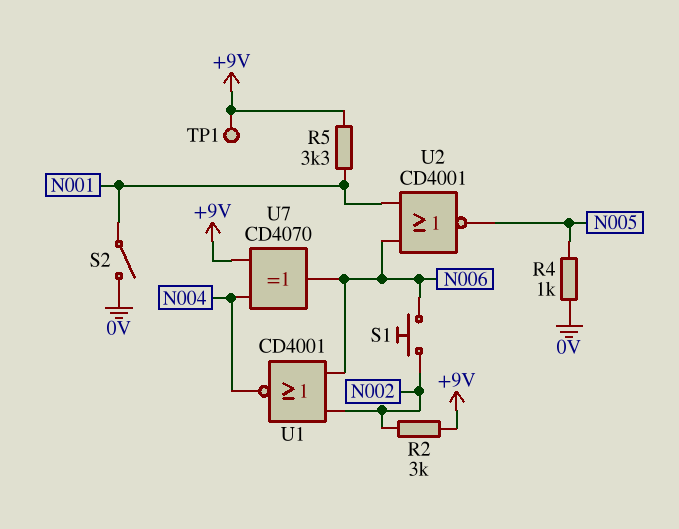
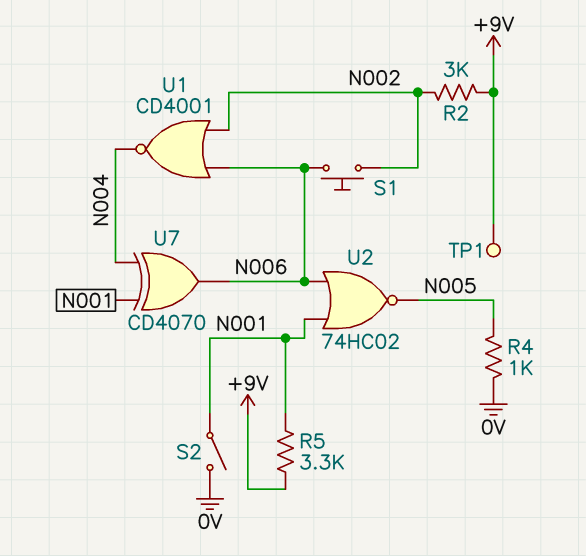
U2: NOR CD4001 (in N001, in N006, out N005) -> NOR 74HC02 (in N001, in N006, out N005)
U7: XOR CD4070 (in +9V, in N004, out N006) -> XOR CD4070 (in N001, in N004, out N006)

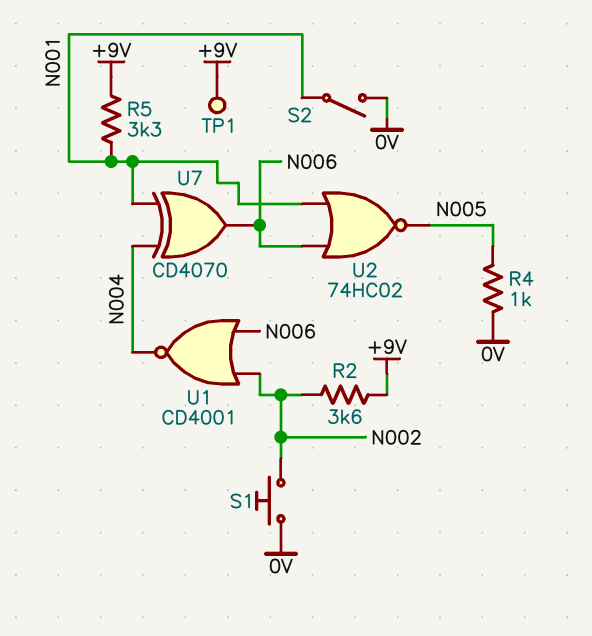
R2: 3k (+9V, N002) -> 3.6k (+9V, N002)
S1: button (N002, N006) -> button (0V, N002)

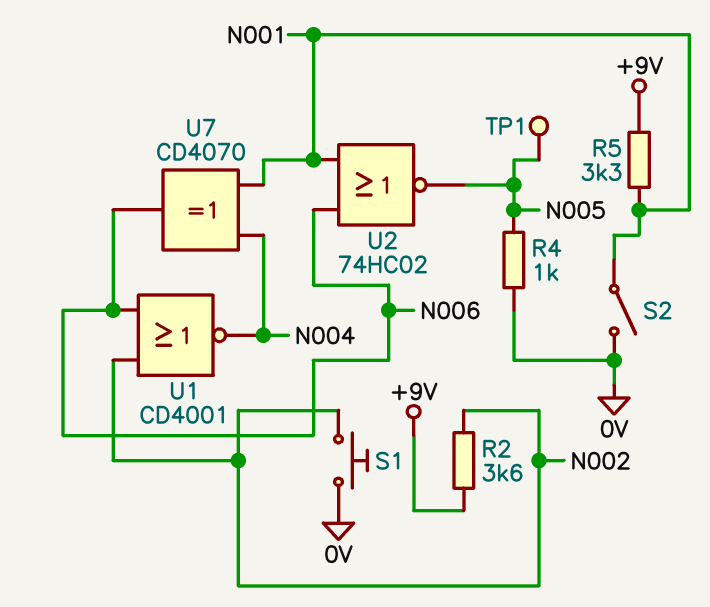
TP1: test point (+9V) -> test point (N005)

